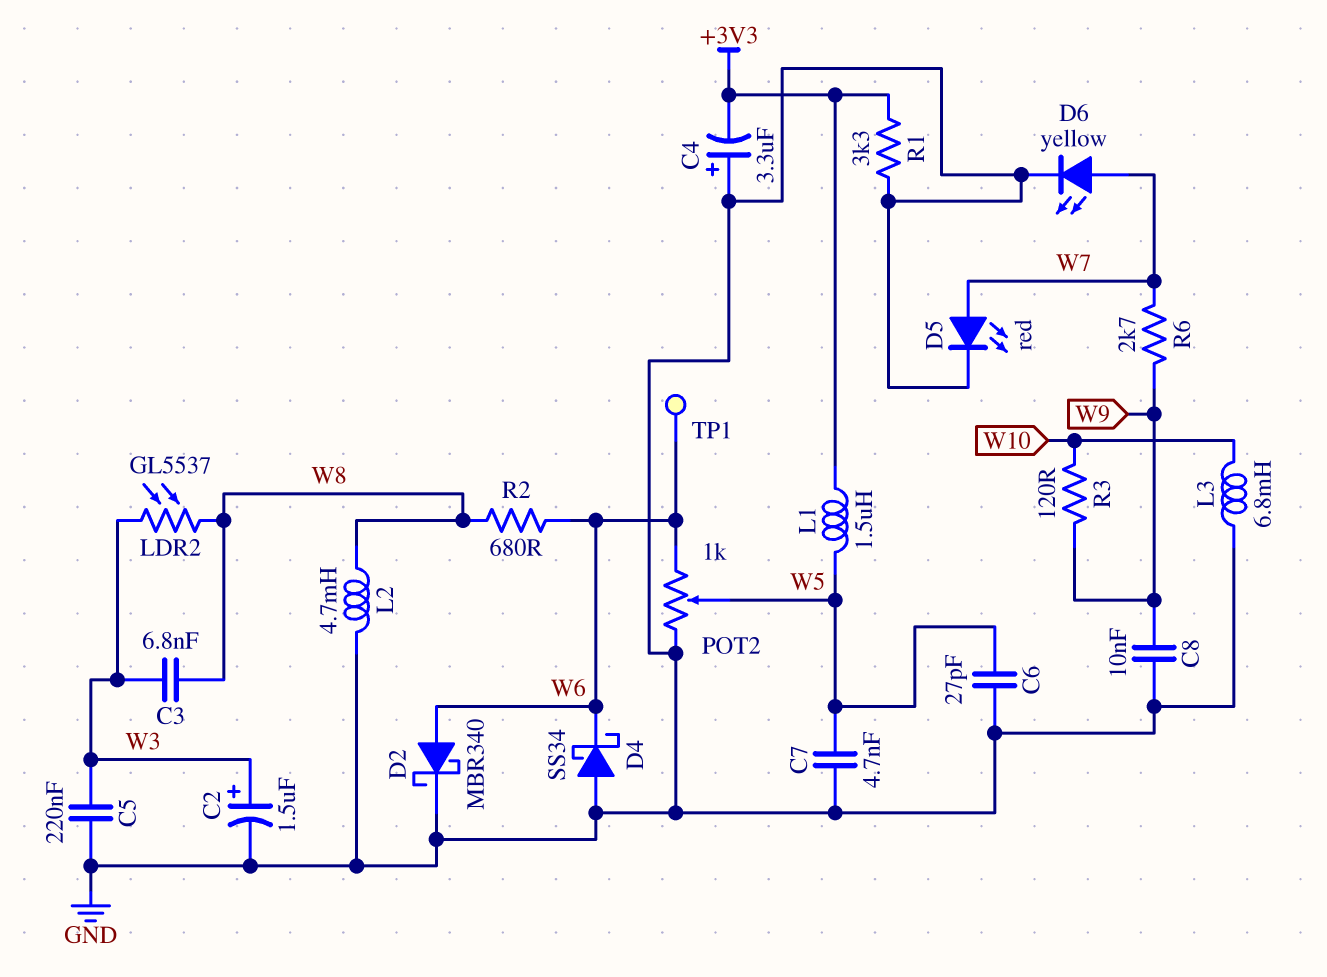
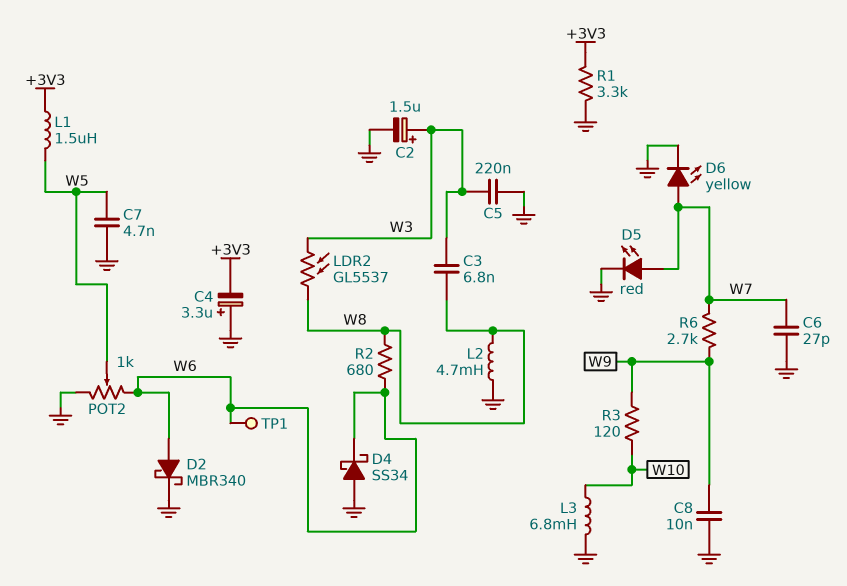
C6: 27pF (GND, W5) -> 27pF (GND, W7)

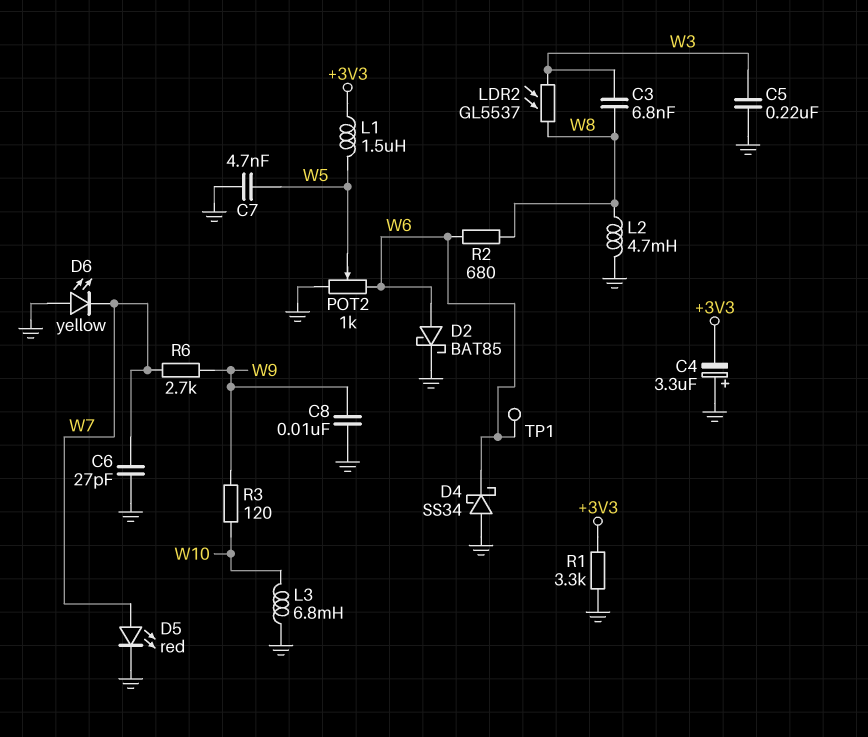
C2: 1.5uF (plus W3, minus GND) -> none
D2: schottky MBR340 (A W6, K GND) -> schottky BAT85 (A W6, K GND)
D6: LED yellow (A W7, K GND) -> LED yellow (A GND, K W7)

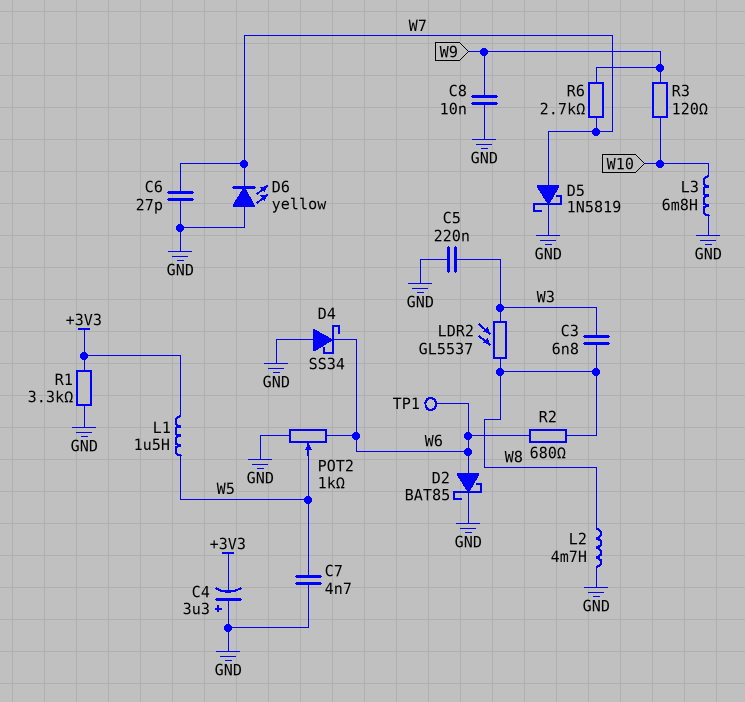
D5: LED red (A W7, K GND) -> schottky 1N5819 (A W7, K GND)

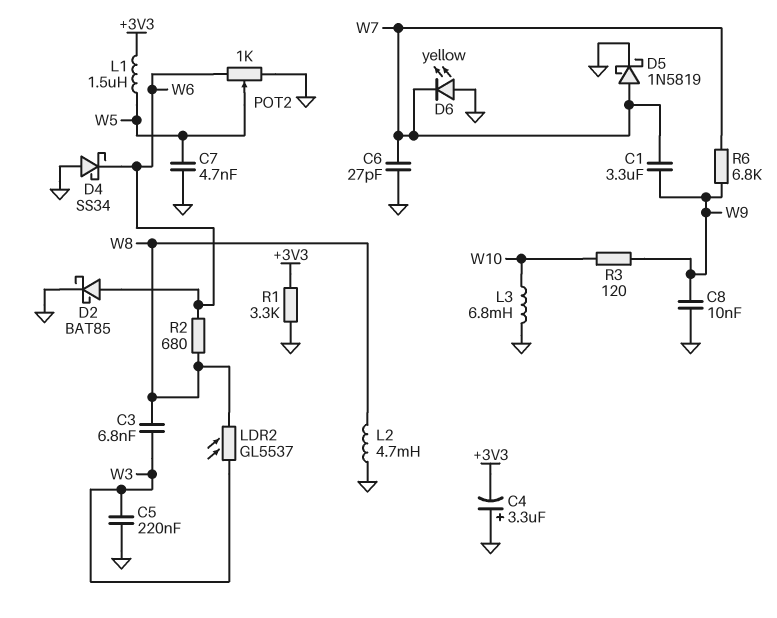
C1: none -> 3.3uF (W7, W9)
R6: 2.7k (W7, W9) -> 6.8k (W7, W9)
TP1: test point (W6) -> none

